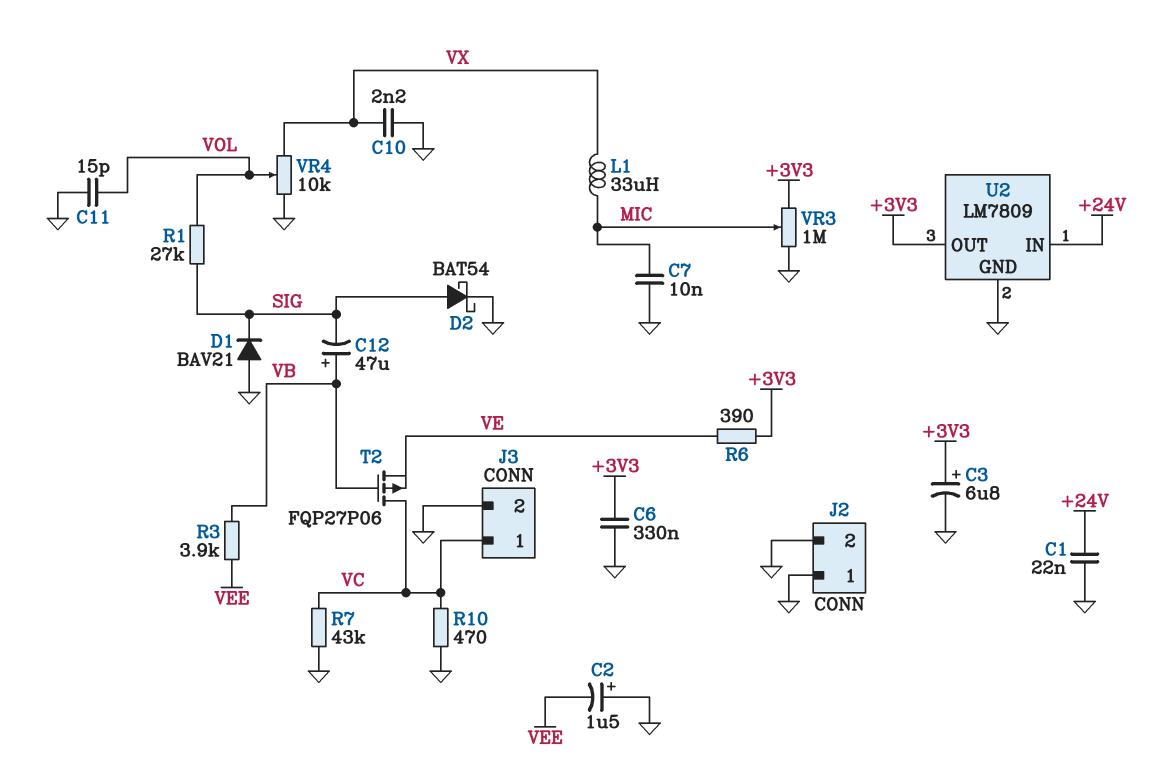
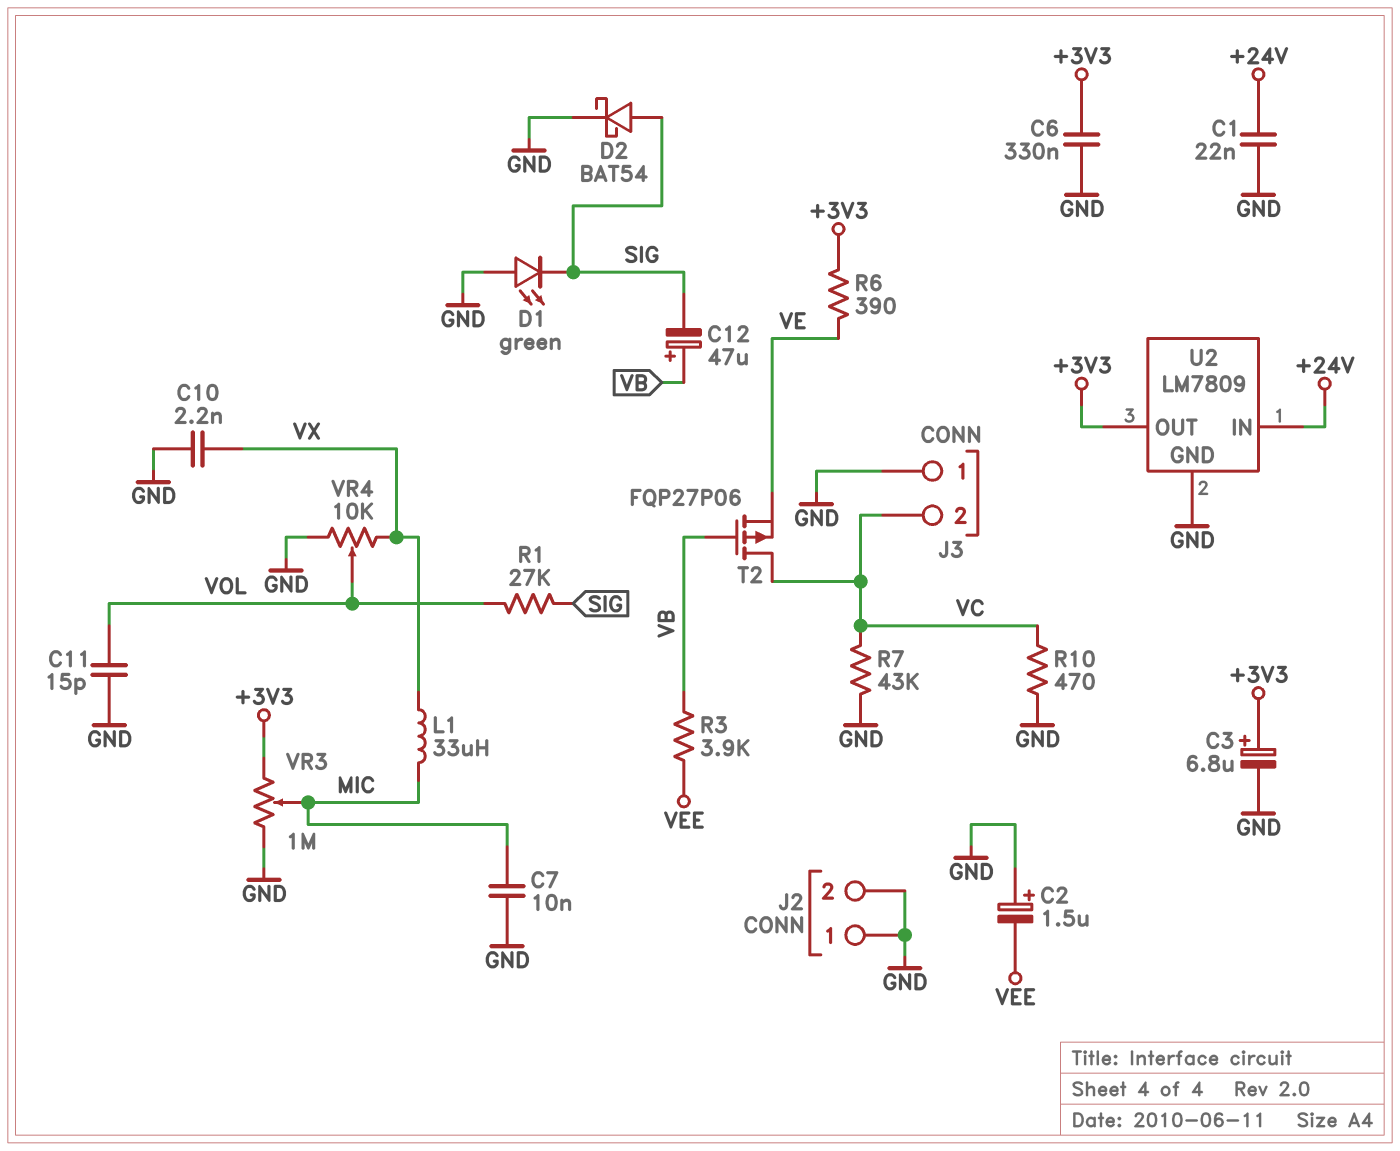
D1: diode BAV21 (A GND, K SIG) -> LED green (A GND, K SIG)
J3 pin 1: VC -> GND
J3 pin 2: GND -> VC

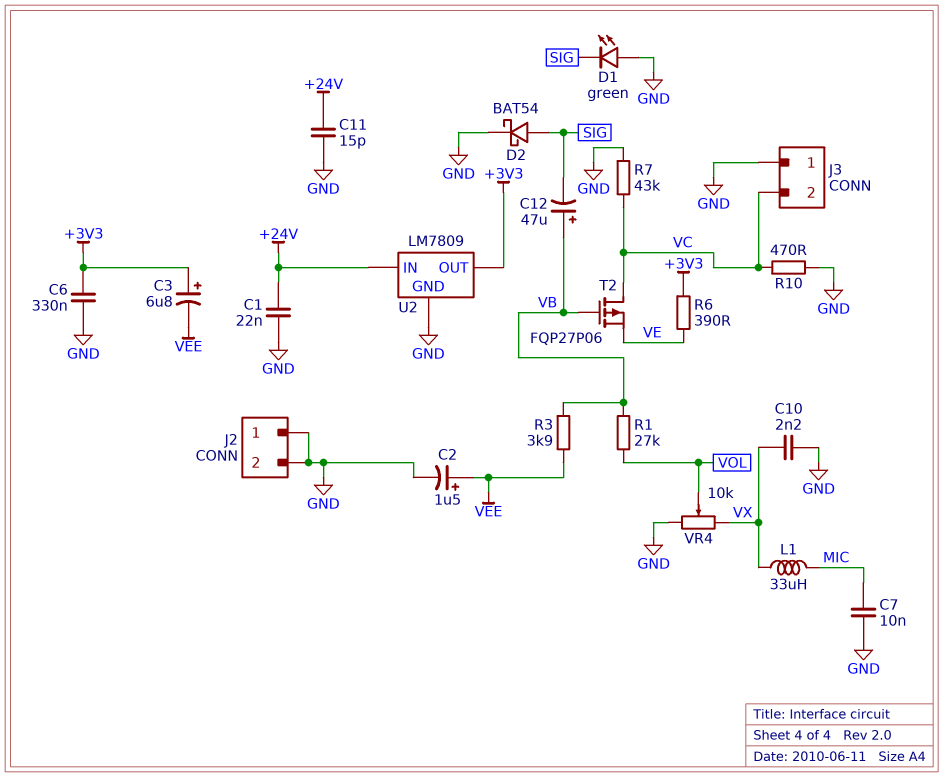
C2: 1.5uF (plus GND, minus VEE) -> 1.5uF (plus VEE, minus GND)
C3: 6.8uF (plus +3V3, minus GND) -> 6.8uF (plus +3V3, minus VEE)
C11: 15pF (GND, VOL) -> 15pF (+24V, GND)
R1: 27k (SIG, VOL) -> 27k (VB, VOL)
VR3: 1M (+3V3, GND, wiper MIC) -> none

